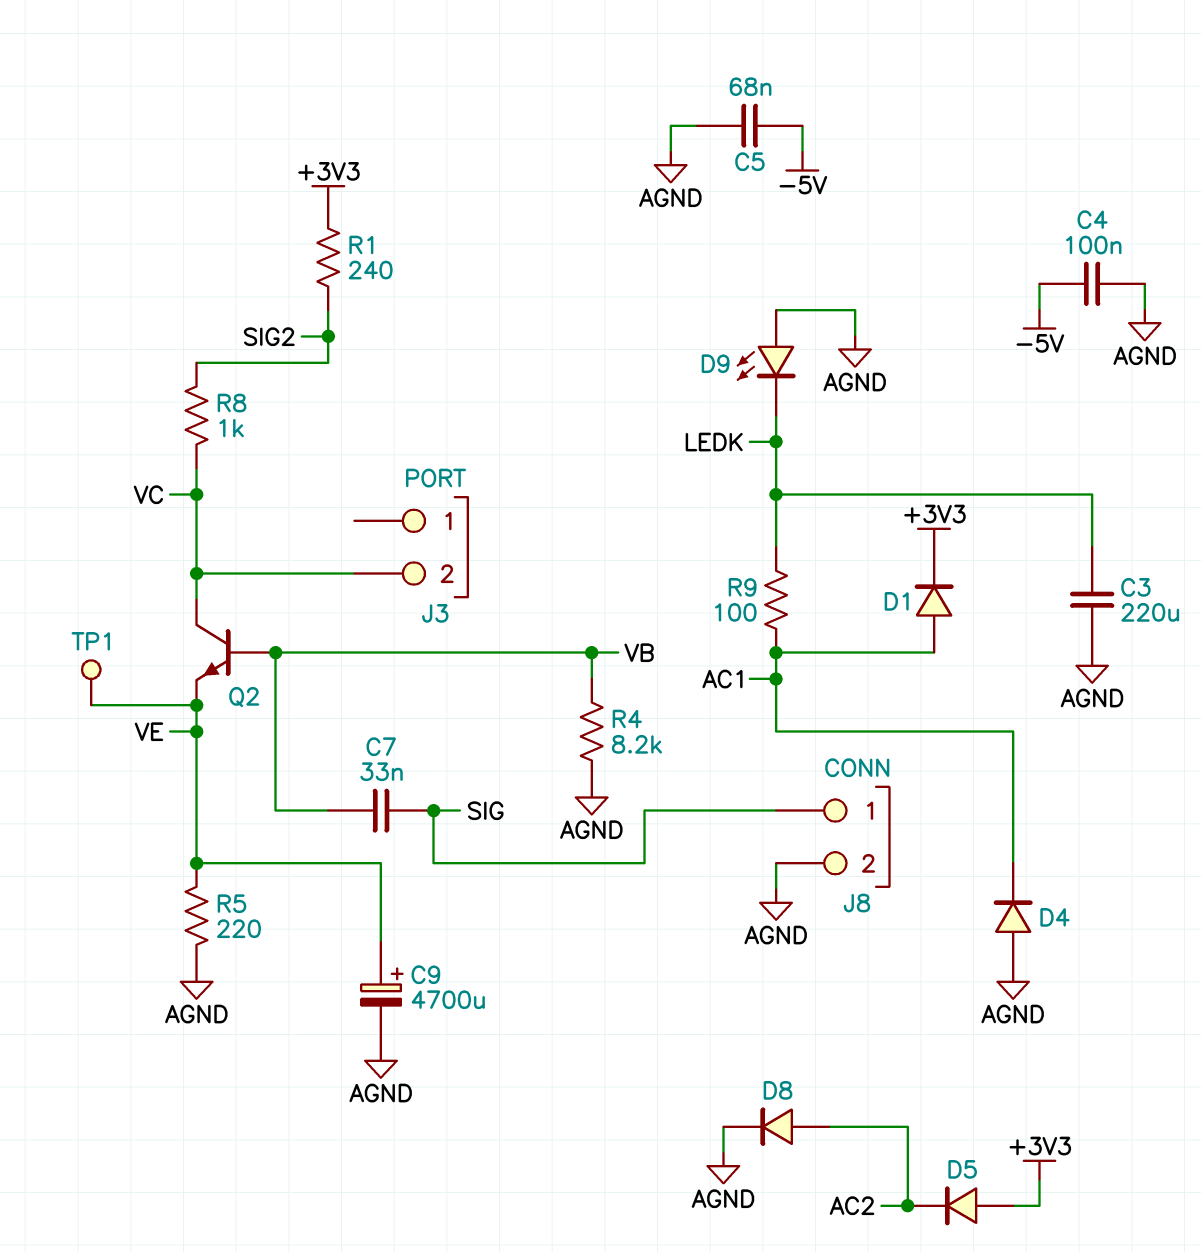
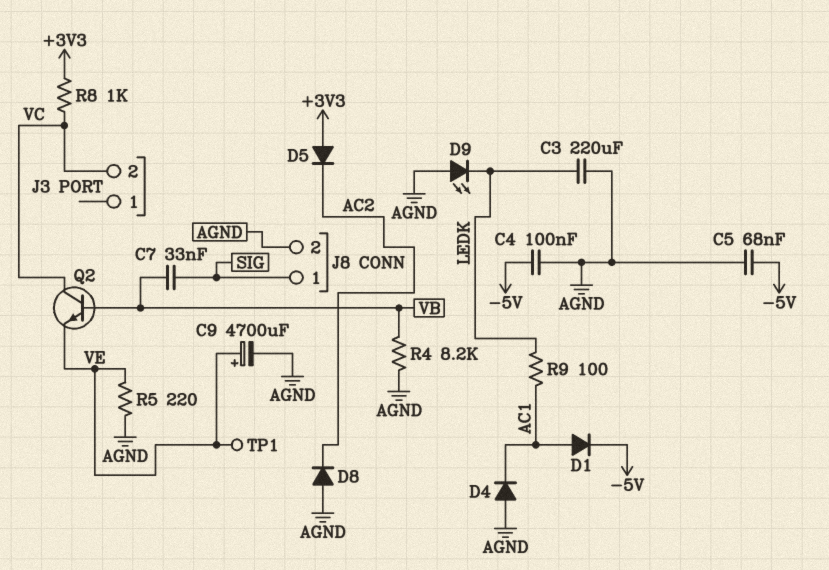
D1: diode (A AC1, K +3V3) -> diode (A AC1, K -5V)
D8: diode (A AC2, K AGND) -> diode (A AGND, K AC2)
R1: 240 (+3V3, SIG2) -> none
R8: 1k (SIG2, VC) -> 1k (+3V3, VC)

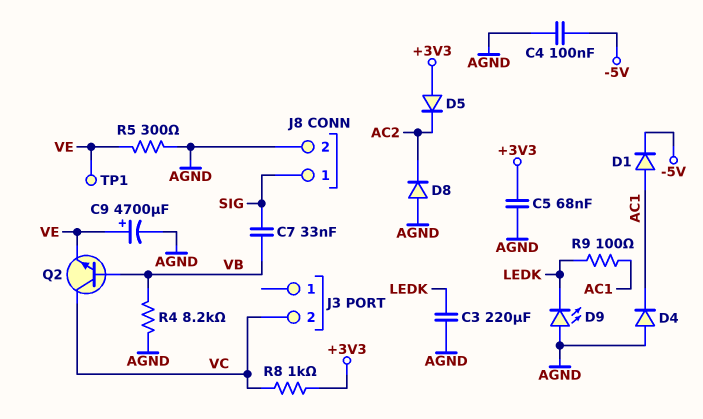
C5: 68nF (-5V, AGND) -> 68nF (+3V3, AGND)
R5: 220 (AGND, VE) -> 300 (AGND, VE)

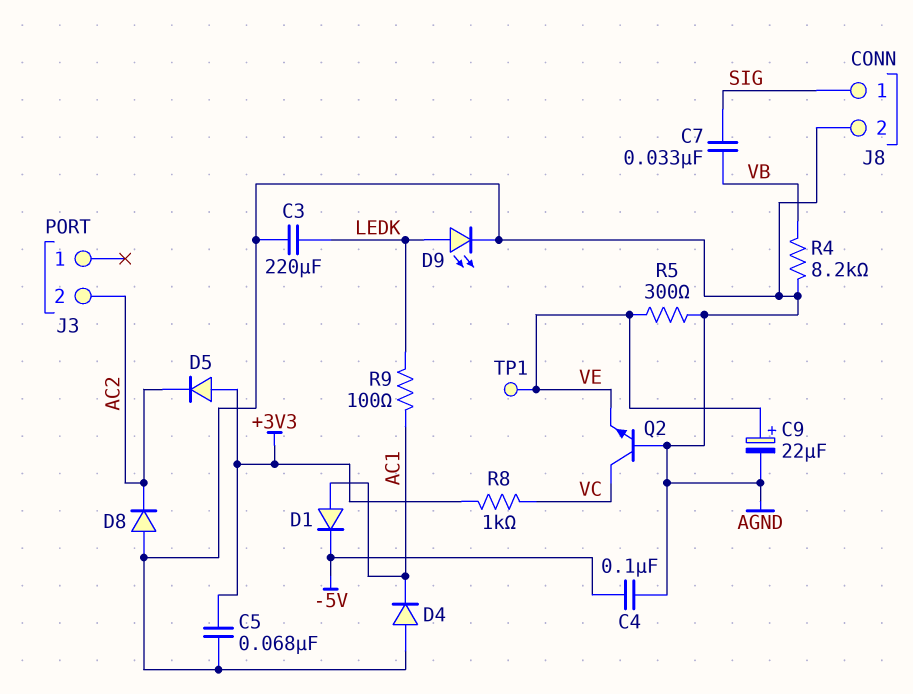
C9: 4700uF (plus VE, minus AGND) -> 22uF (plus VE, minus AGND)
D9: LED (A AGND, K LEDK) -> LED (A LEDK, K AGND)
J3 pin 2: VC -> AC2
Q2: NPN (B VB, C VC, E VE) -> NPN (B AGND, C VC, E VE)

